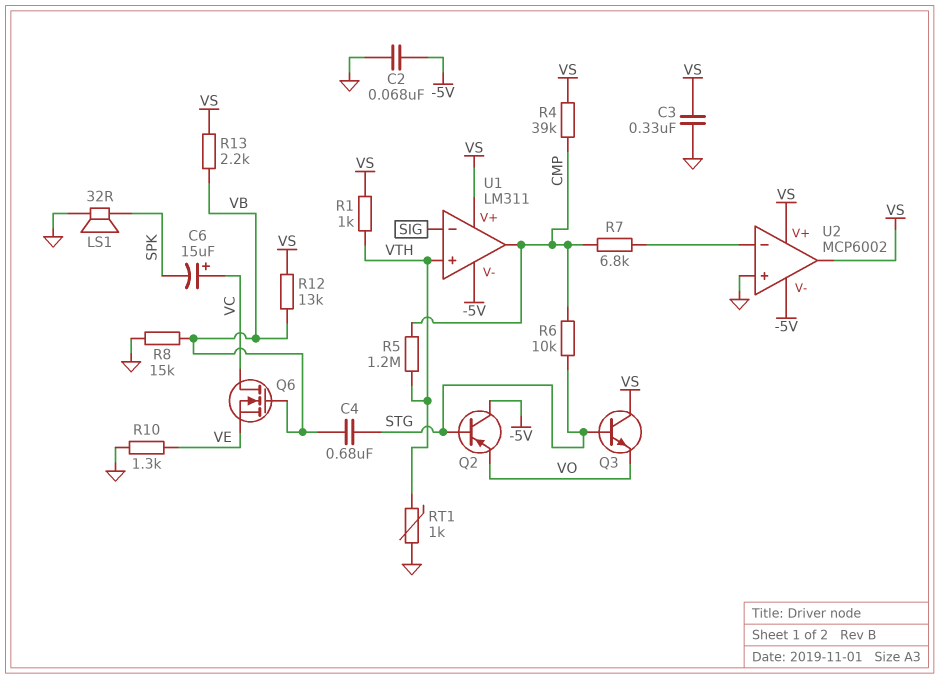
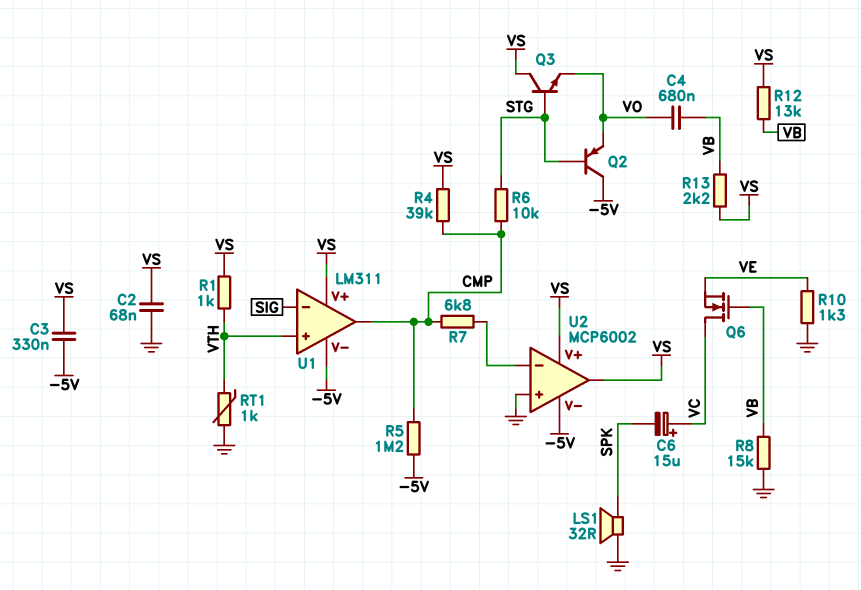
C2: 68nF (-5V, GND) -> 68nF (GND, VS)
C3: 330nF (GND, VS) -> 330nF (-5V, VS)
C4: 680nF (STG, VB) -> 680nF (VB, VO)
R5: 1.2M (CMP, VTH) -> 1.2M (-5V, CMP)

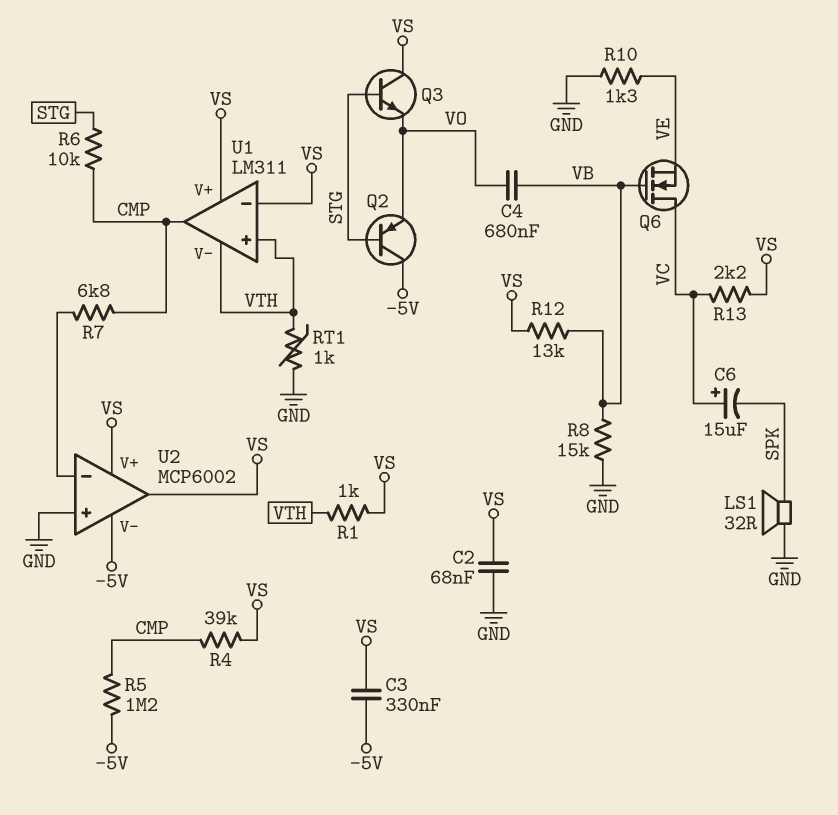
R13: 2.2k (VB, VS) -> 2.2k (VC, VS)
U1 pin V-: -5V -> VTH
U1 pin in-: SIG -> VS

